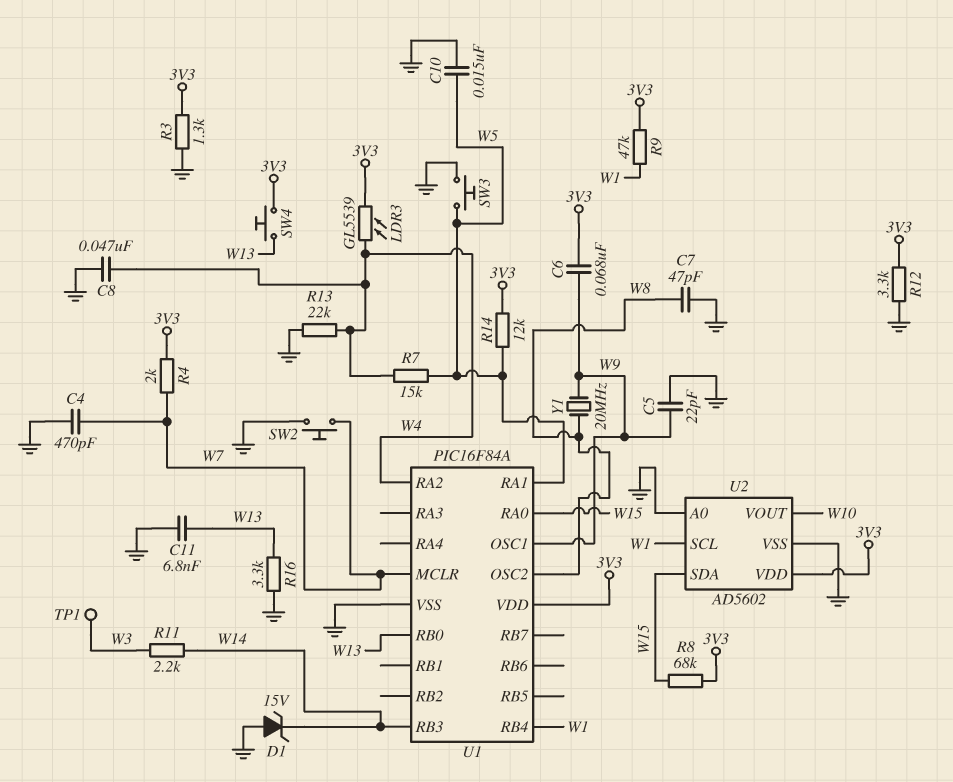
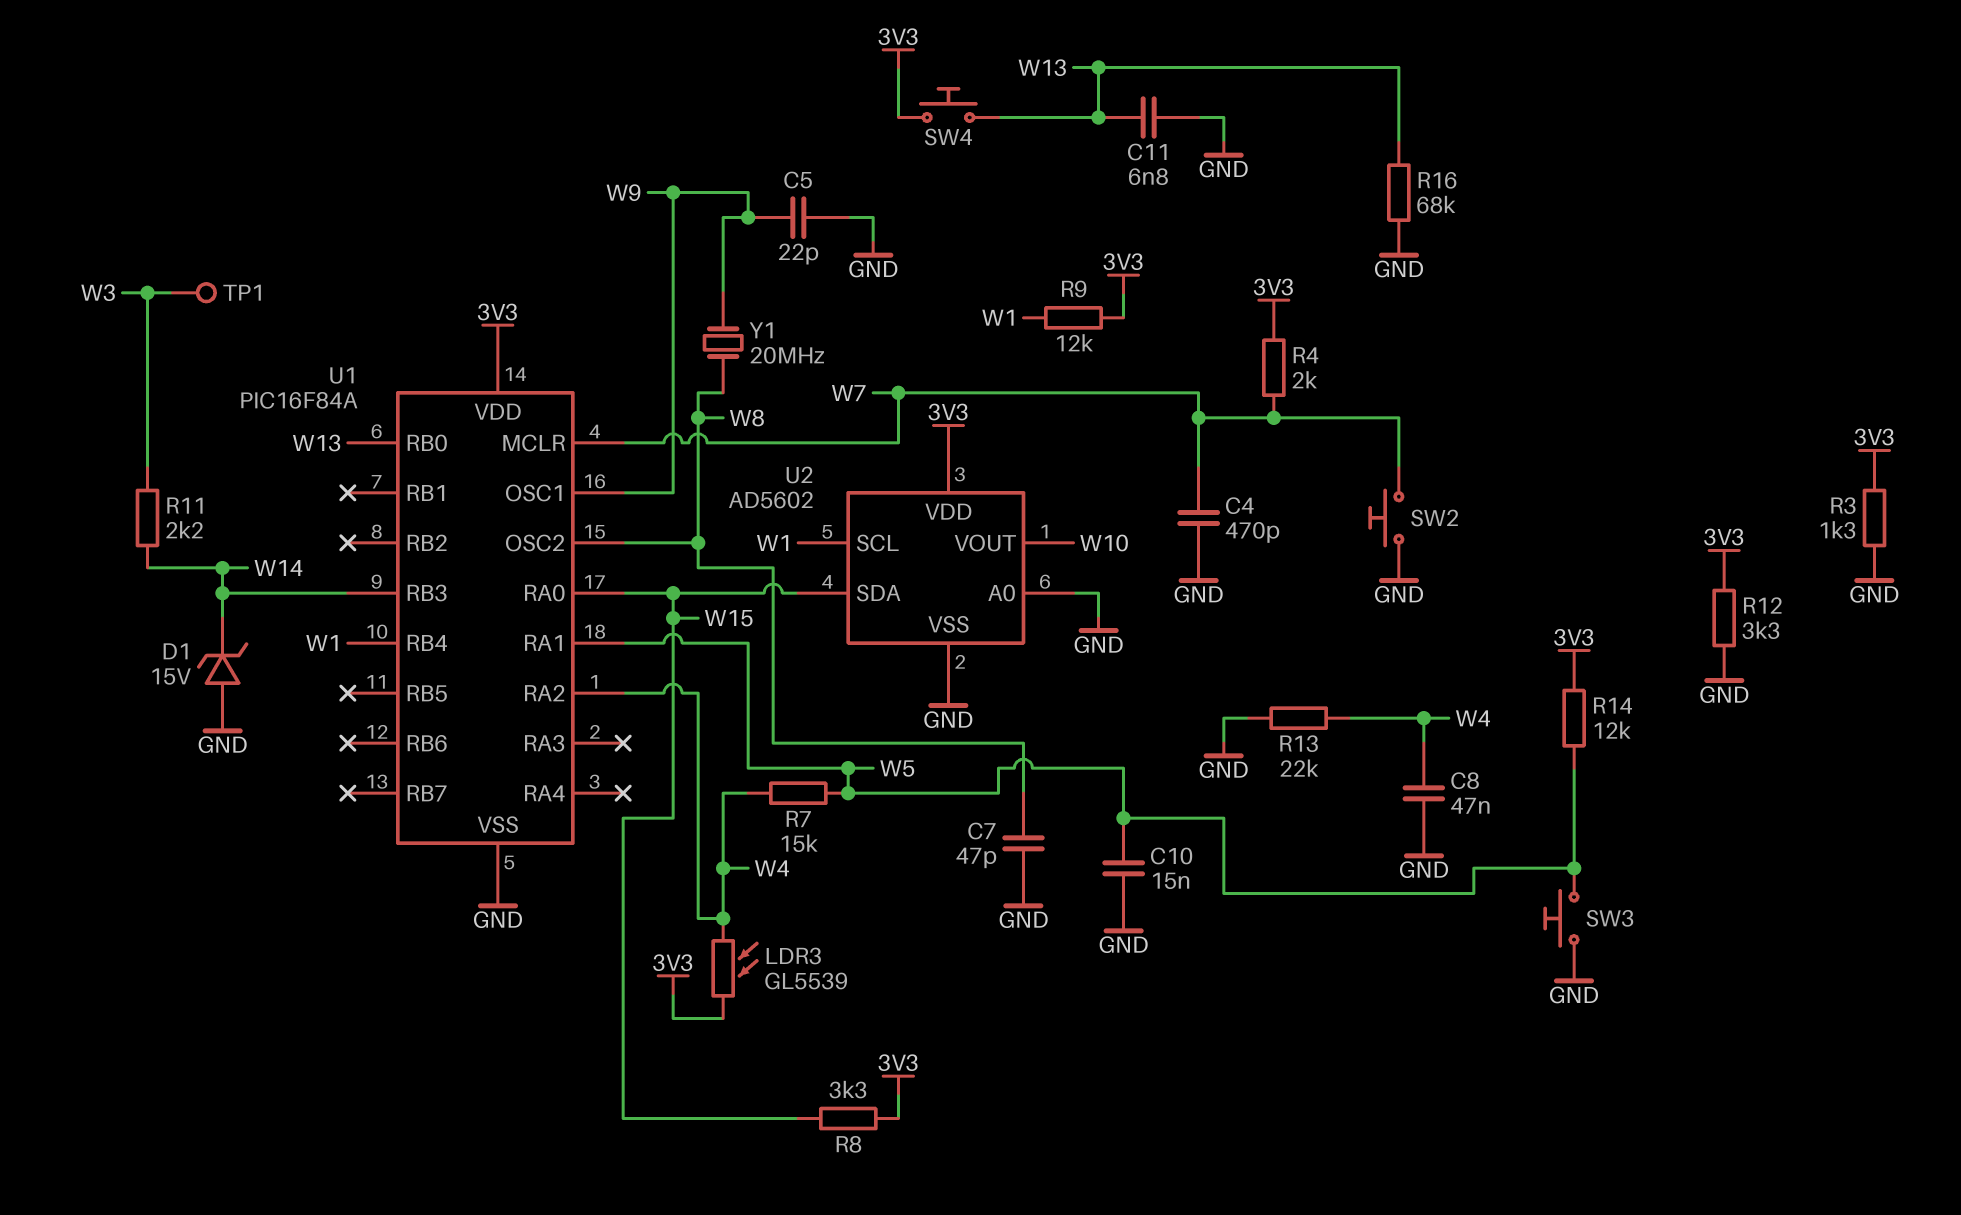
C6: 68nF (3V3, W9) -> none
R8: 68k (3V3, W15) -> 3.3k (3V3, W15)
R9: 47k (3V3, W1) -> 12k (3V3, W1)
R16: 3.3k (GND, W13) -> 68k (GND, W13)

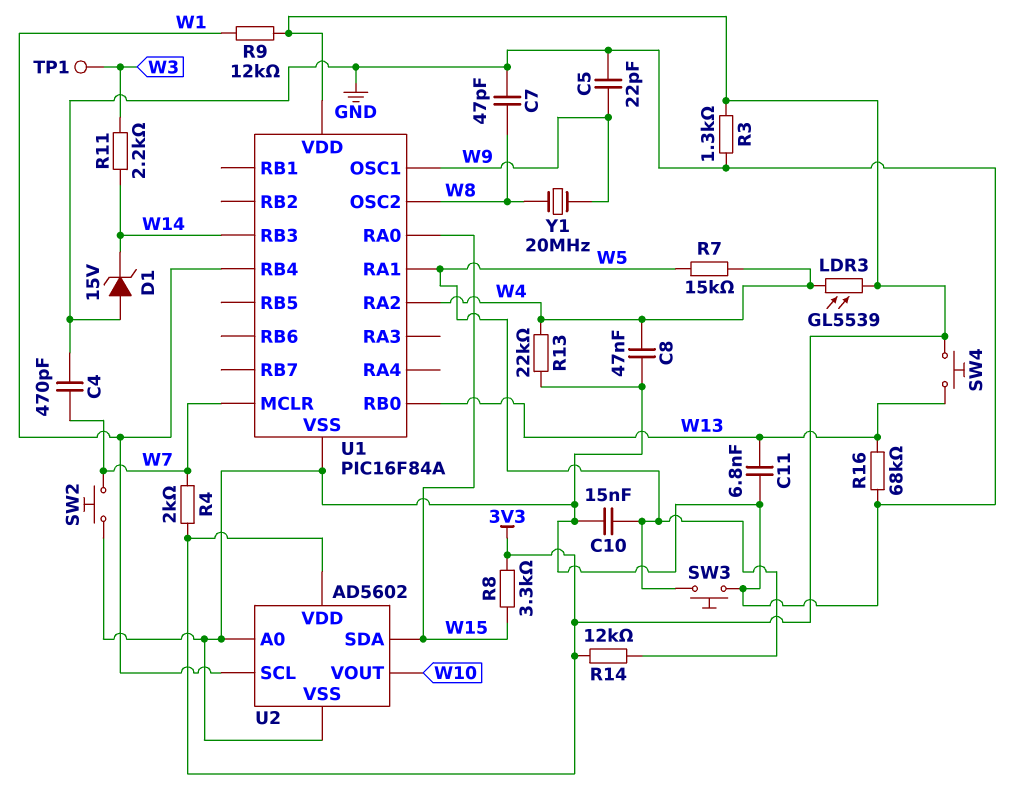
R12: 3.3k (3V3, GND) -> none

